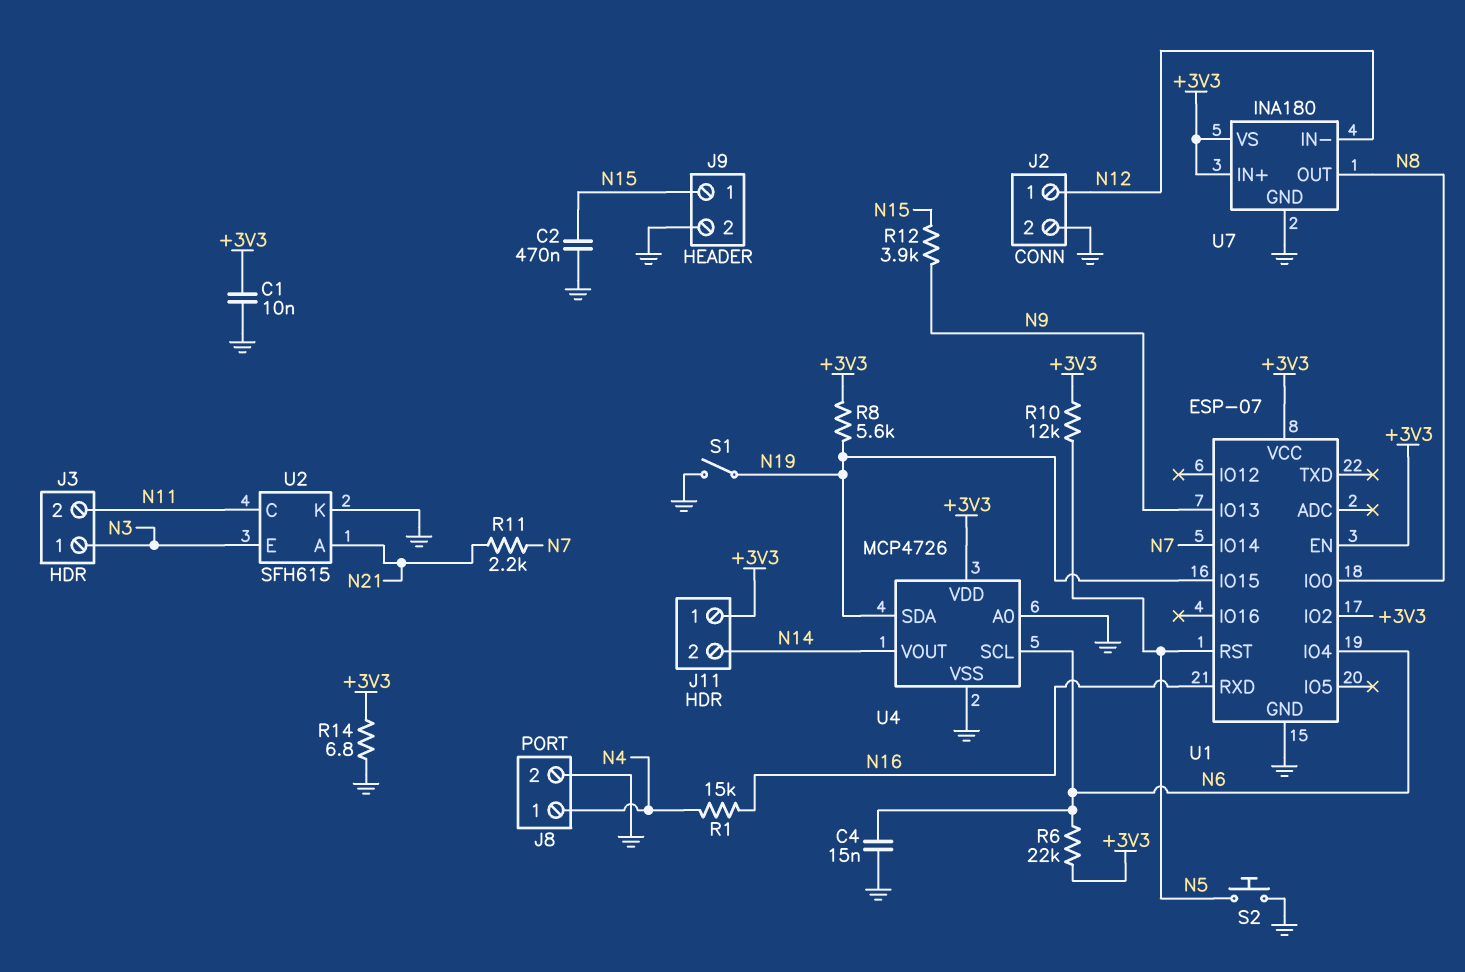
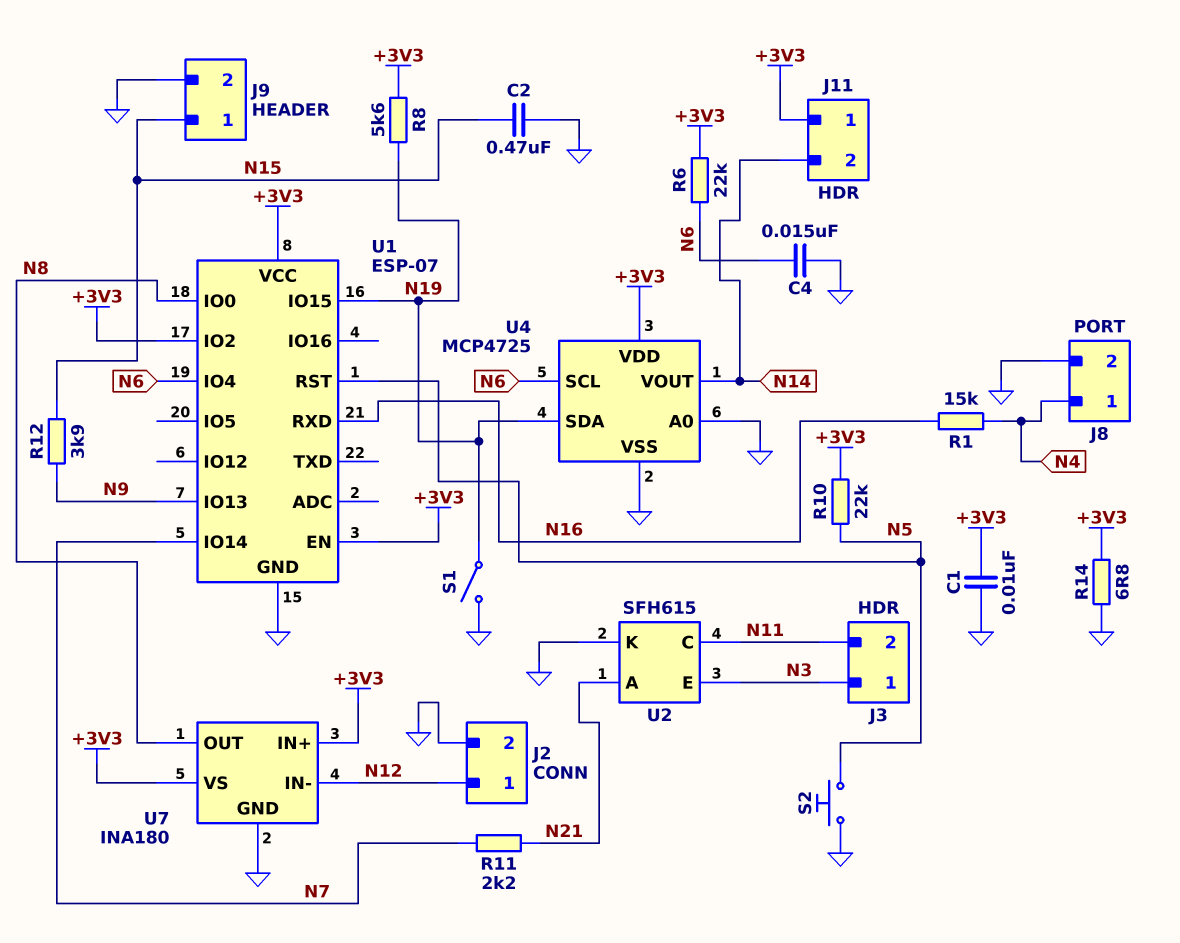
R10: 12k (+3V3, N5) -> 22k (+3V3, N5)
U4: MCP4726 -> MCP4725

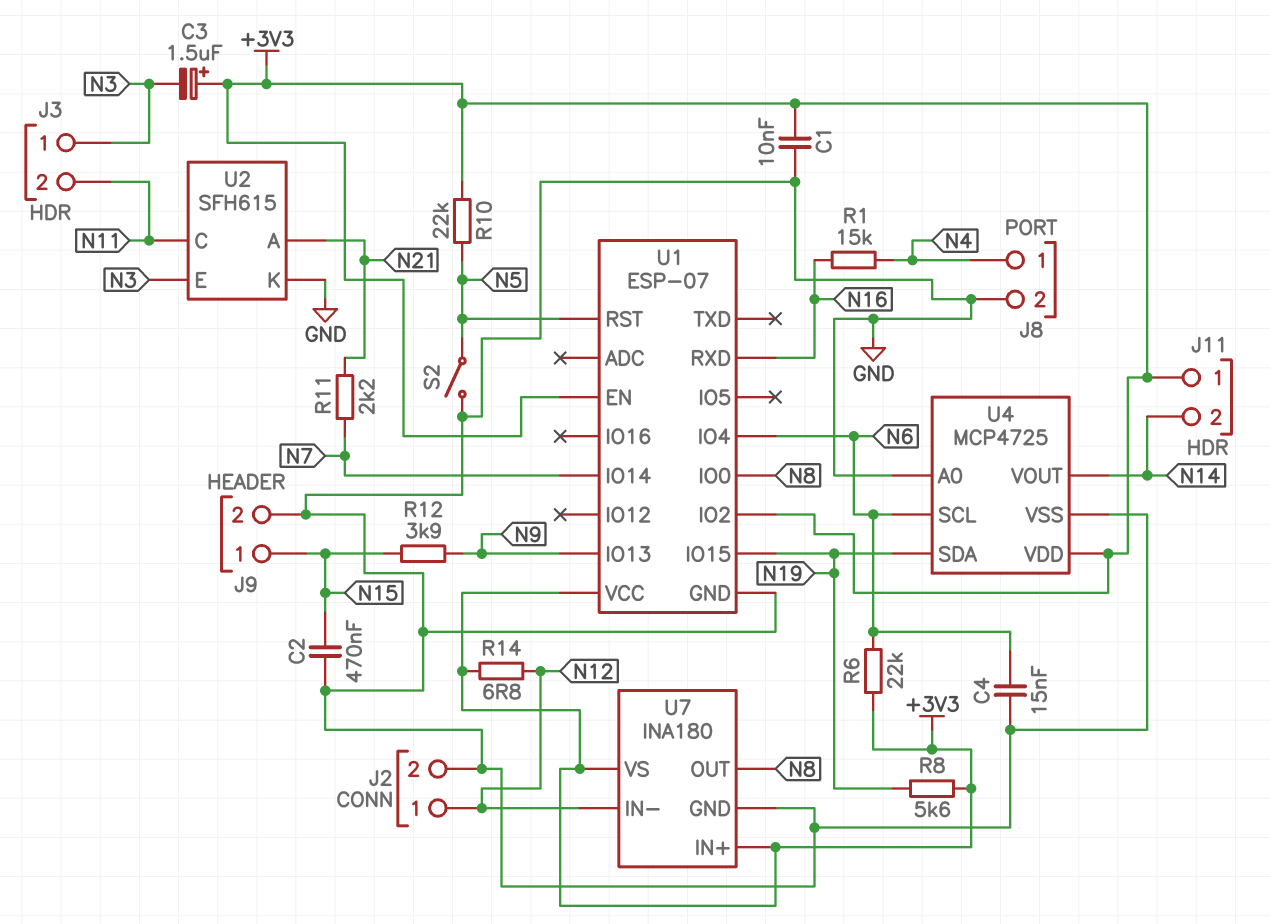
C3: none -> 1.5uF (plus +3V3, minus N3)
R14: 6.8 (+3V3, GND) -> 6.8 (+3V3, N12)
S1: switch (GND, N19) -> none
S2: button (GND, N5) -> switch (GND, N5)

